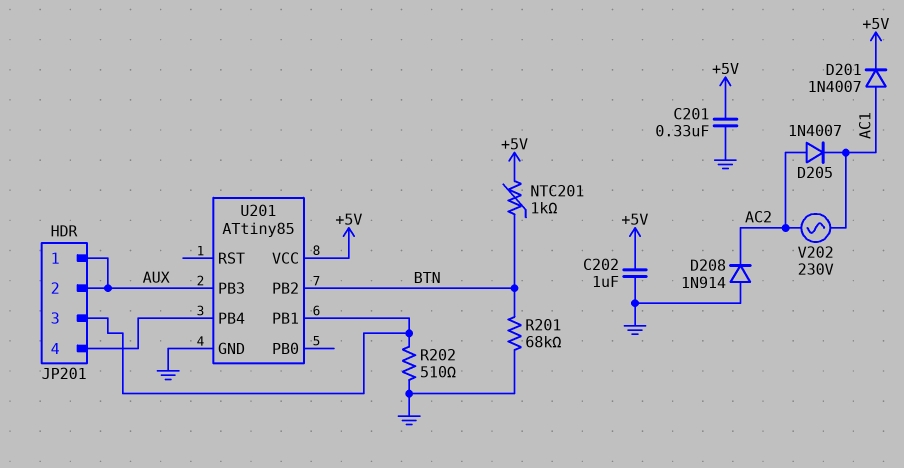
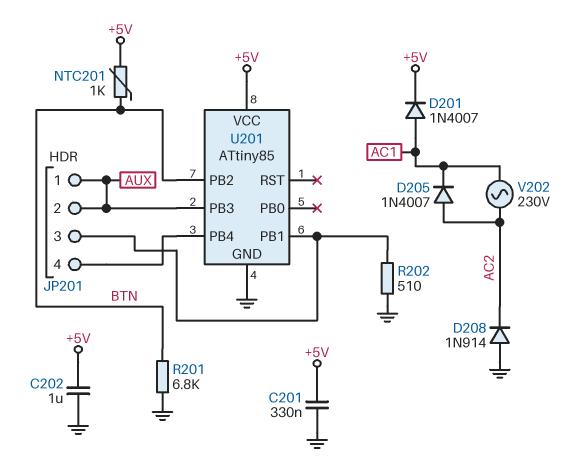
R201: 68k (BTN, GND) -> 6.8k (BTN, GND)

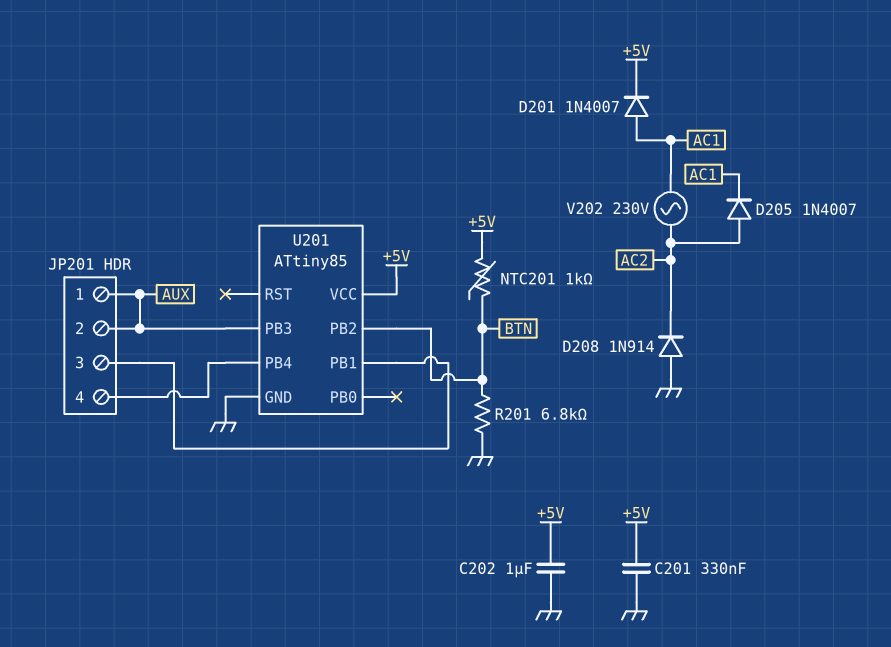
R202: 510 (GND, JP201/3) -> none

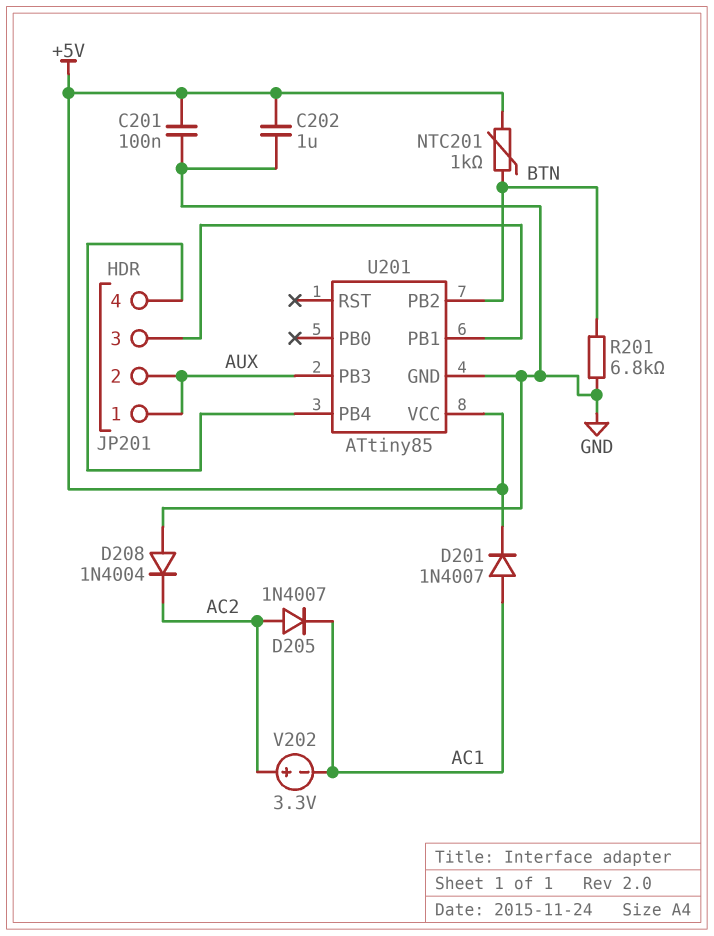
C201: 330nF (+5V, GND) -> 100nF (+5V, GND)
D208: diode 1N914 (A GND, K AC2) -> diode 1N4004 (A GND, K AC2)
V202: AC 230V (AC1, AC2) -> 3.3V (plus AC2, minus AC1)

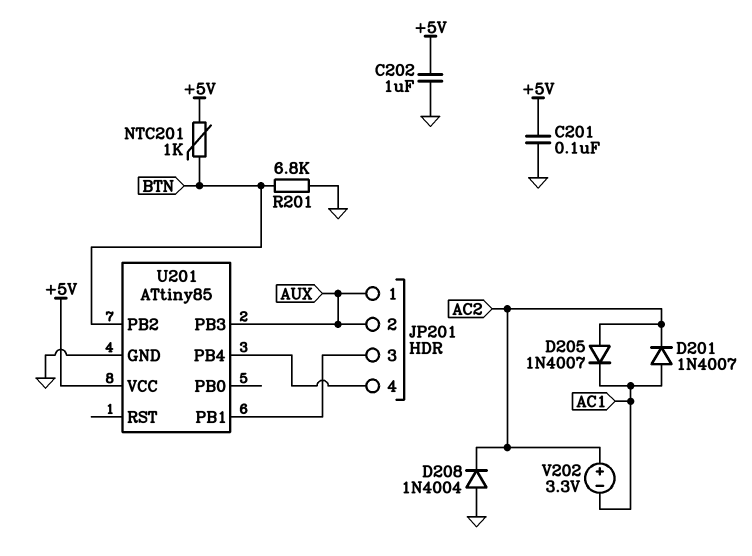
D201: diode 1N4007 (A AC1, K +5V) -> diode 1N4007 (A AC1, K AC2)

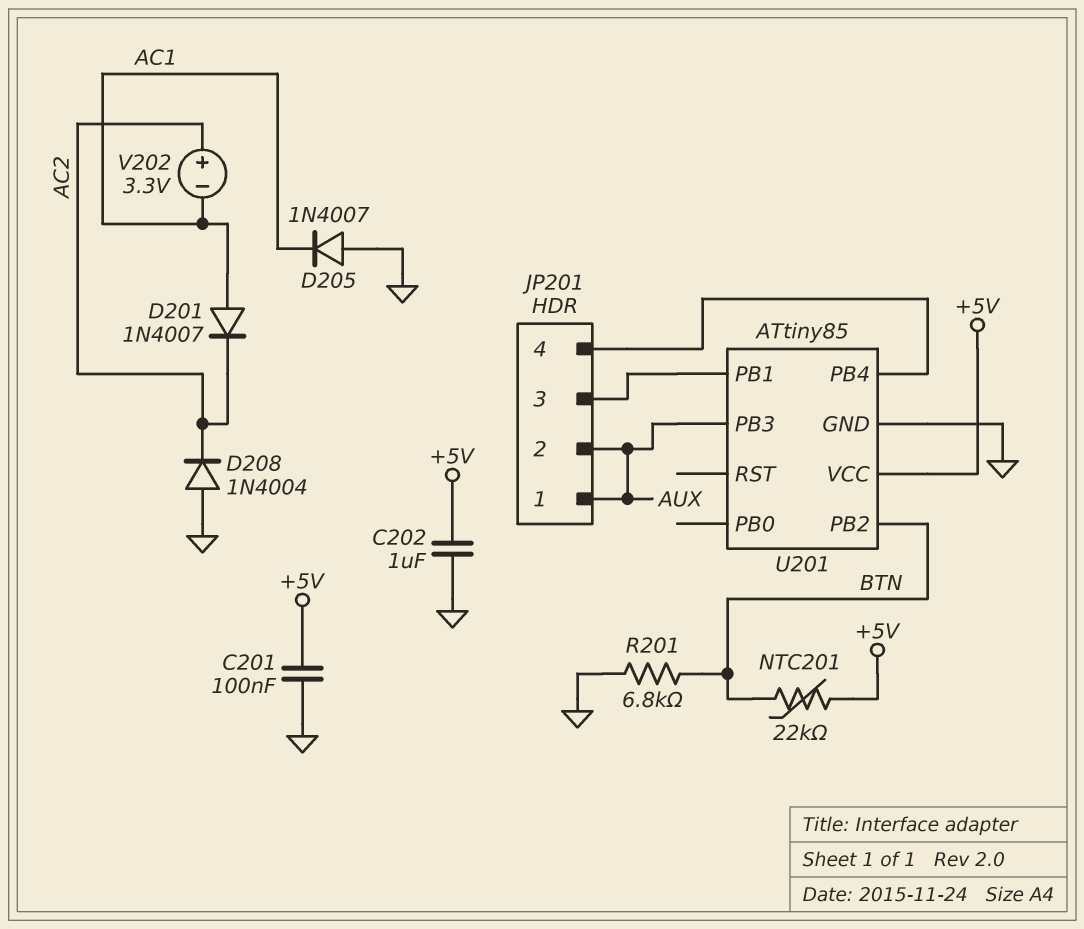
D205: diode 1N4007 (A AC2, K AC1) -> diode 1N4007 (A GND, K AC1)
NTC201: 1k (+5V, BTN) -> 22k (+5V, BTN)

